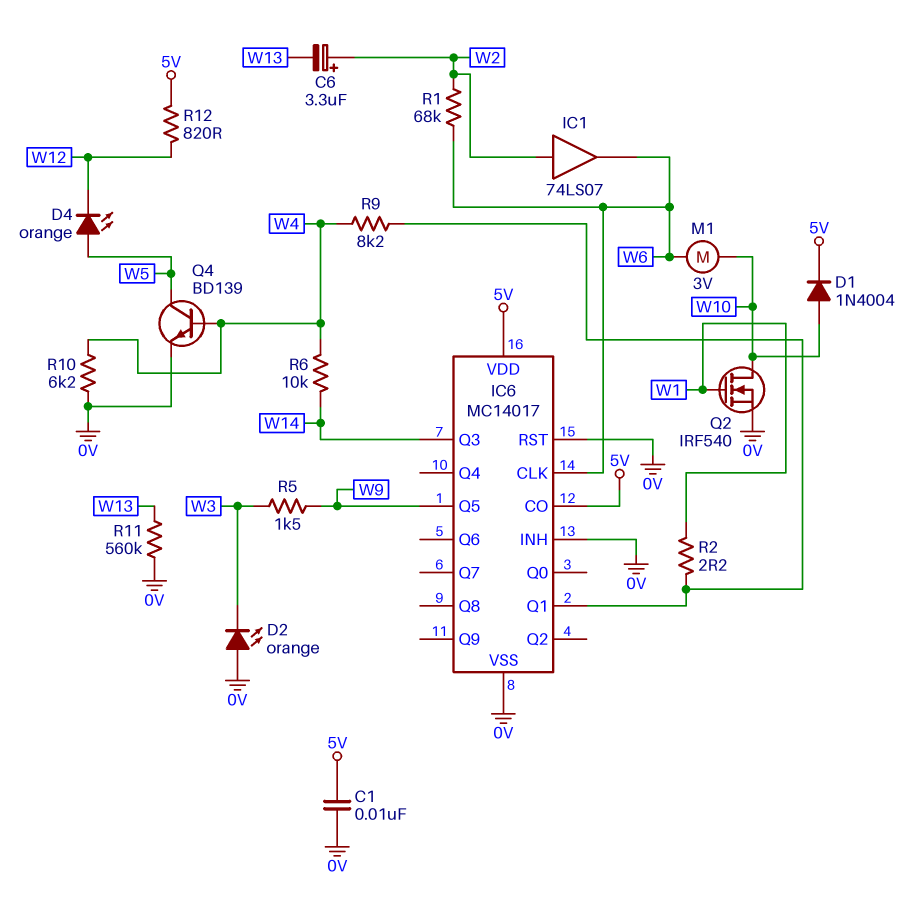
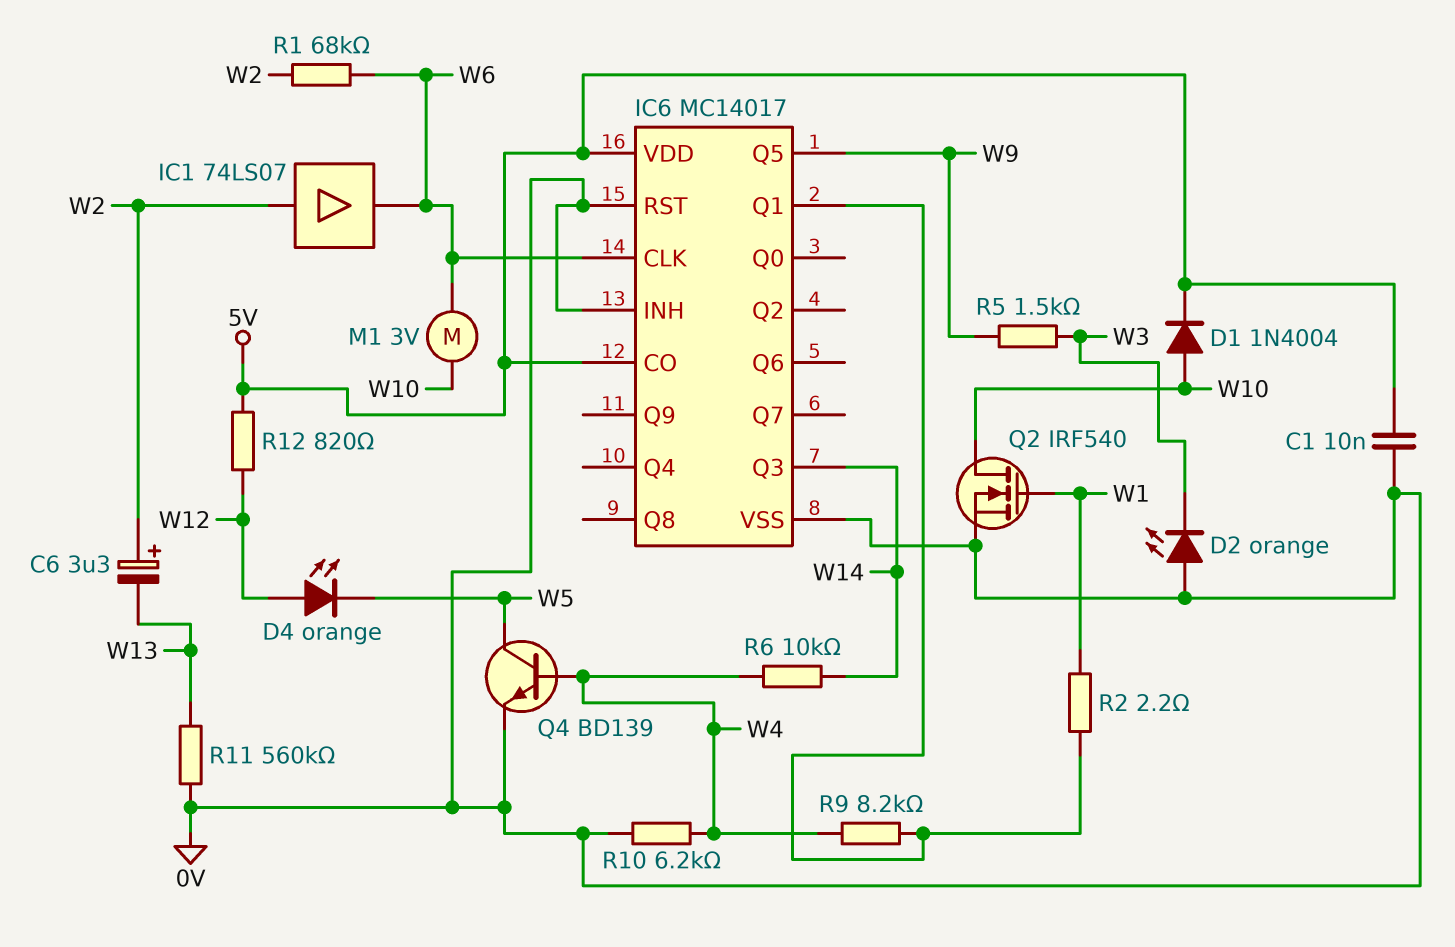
D4: LED orange (A W5, K W12) -> LED orange (A W12, K W5)

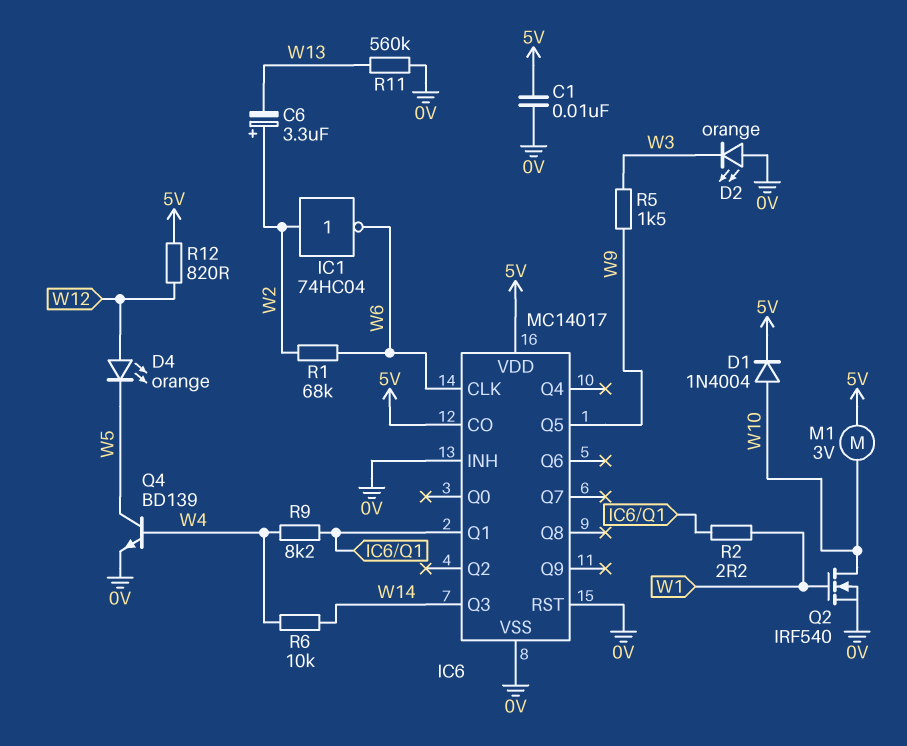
IC1: buffer 74LS07 (in W2, out W6) -> NOT 74HC04 (in W2, out W6)
M1: motor 3V (W6, W10) -> motor 3V (5V, W10)
R10: 6.2k (0V, W4) -> none

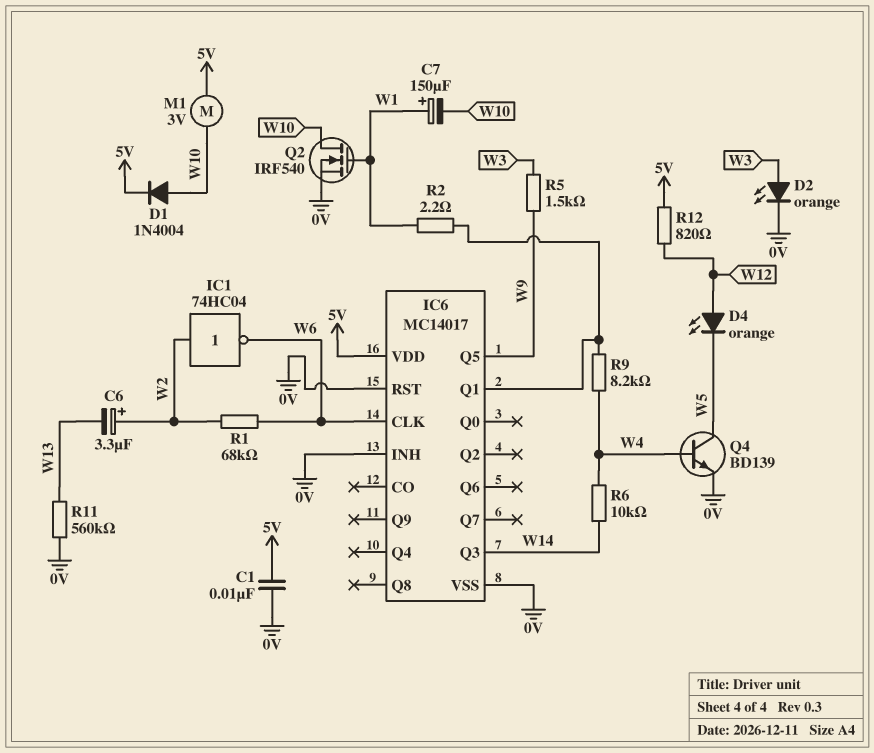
C7: none -> 150uF (plus W1, minus W10)
D2: LED orange (A 0V, K W3) -> LED orange (A W3, K 0V)
IC6 pin CO: 5V -> none

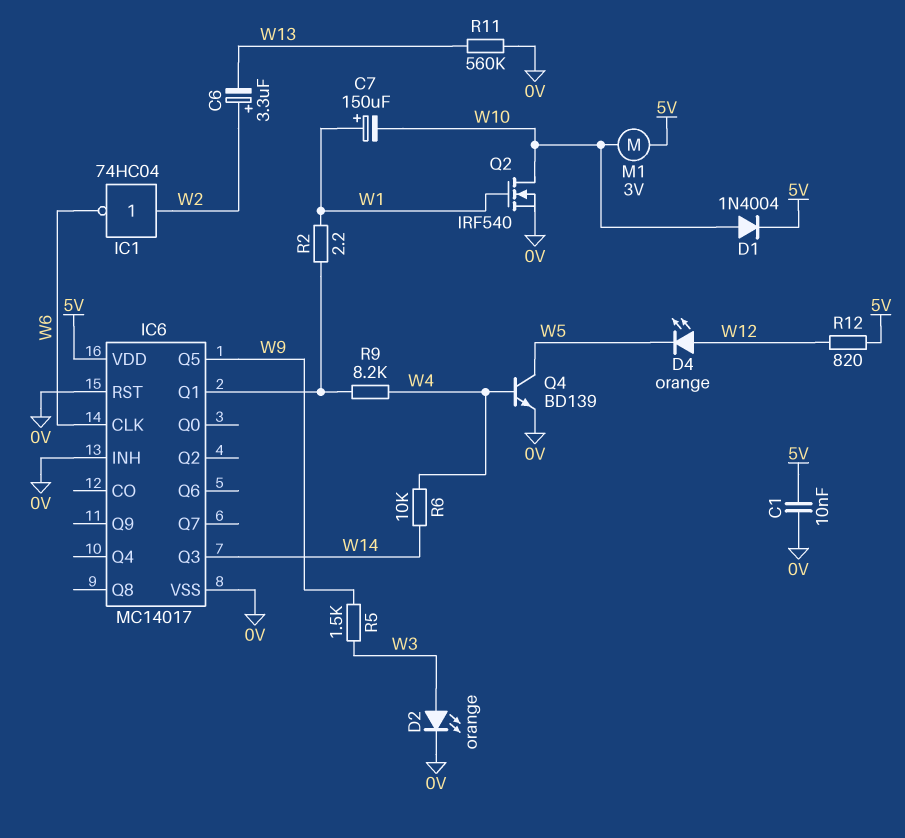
R1: 68k (W2, W6) -> none

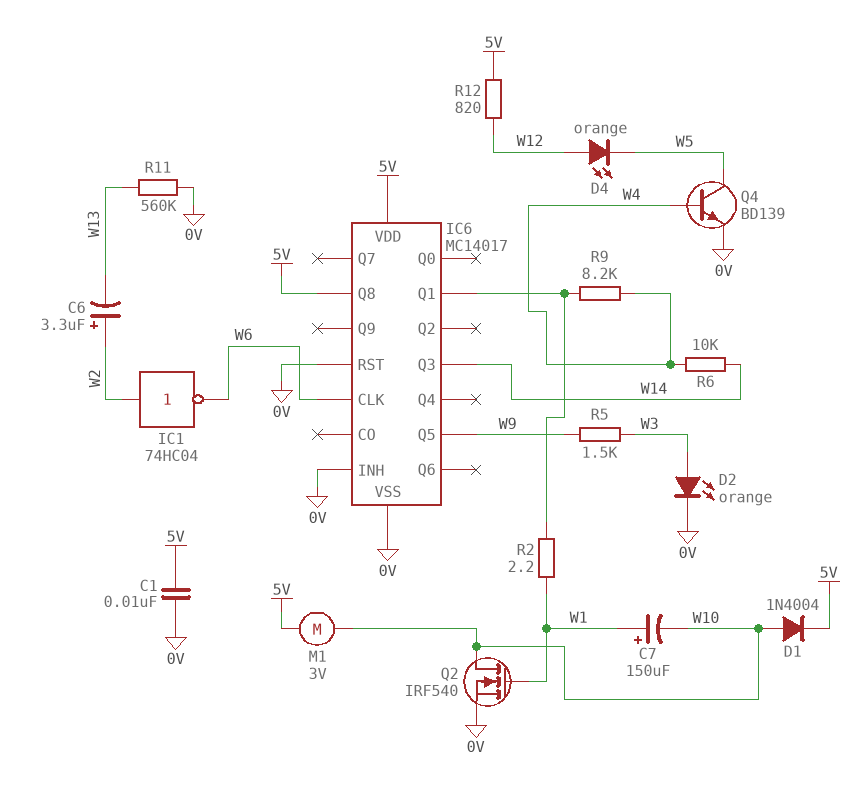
IC6 pin Q8: none -> 5V

